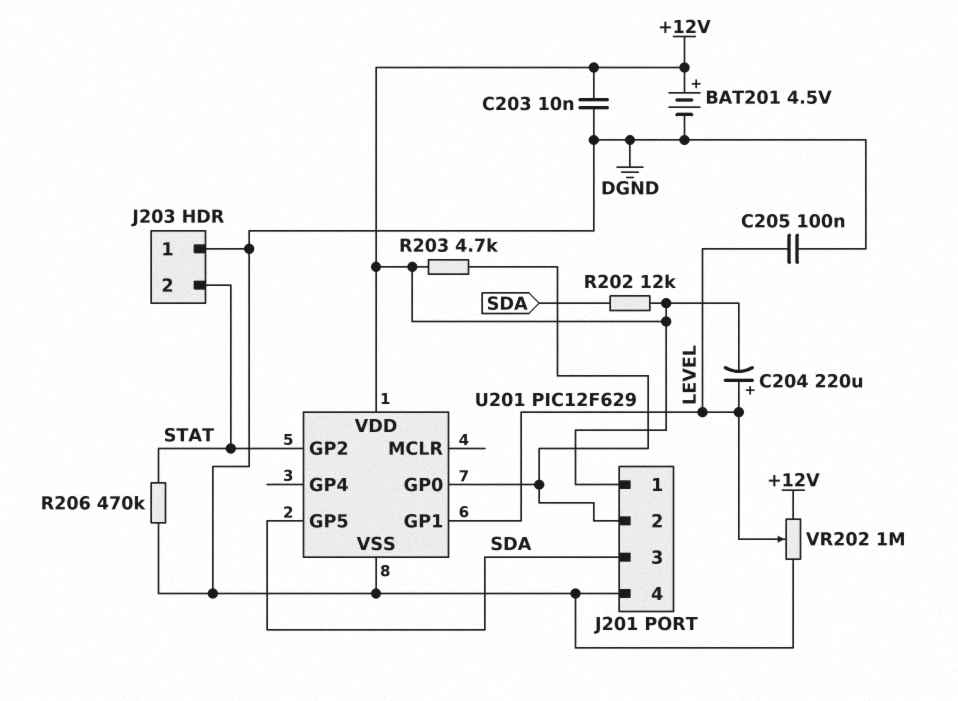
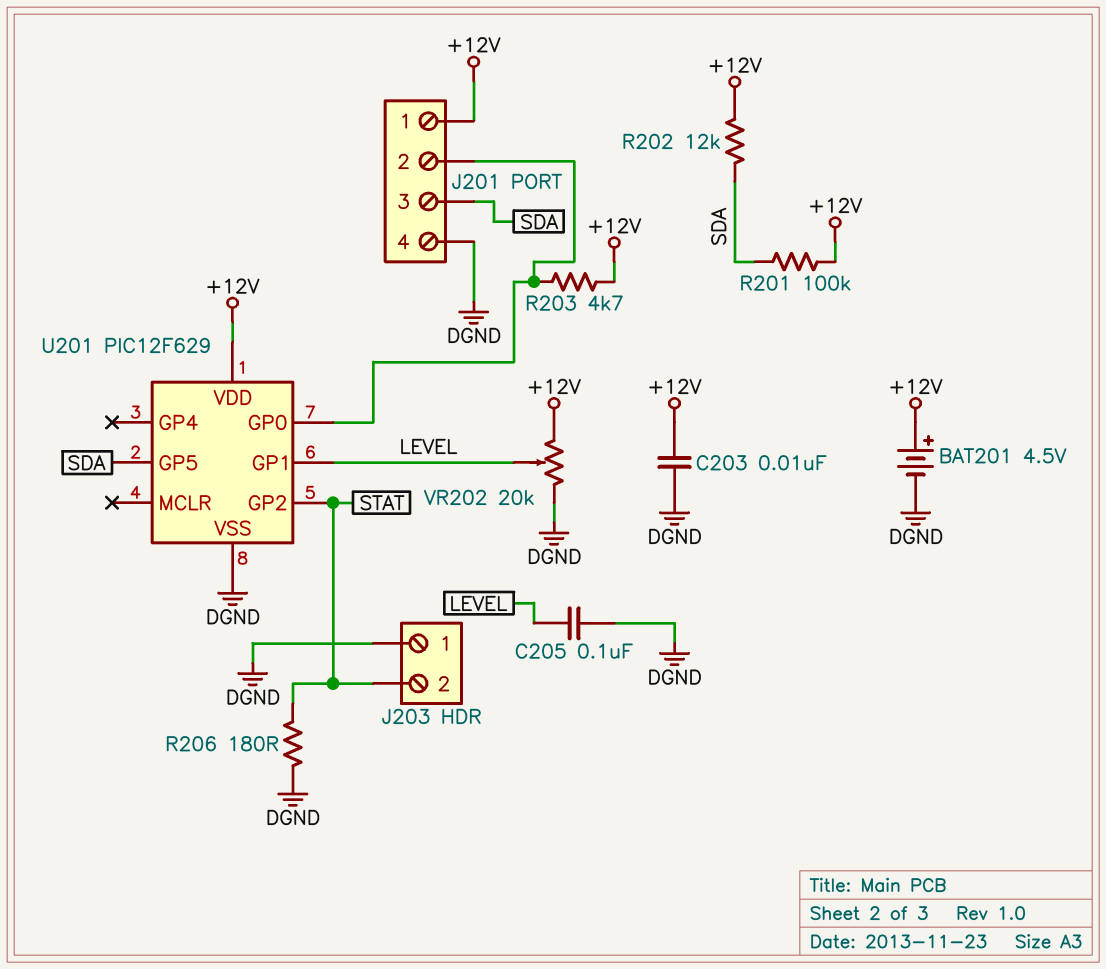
C204: 220uF (plus LEVEL, minus +12V) -> none
R201: none -> 100k (+12V, SDA)
R206: 470k (DGND, STAT) -> 180 (DGND, STAT)
VR202: 1M (+12V, DGND, wiper LEVEL) -> 20k (+12V, DGND, wiper LEVEL)

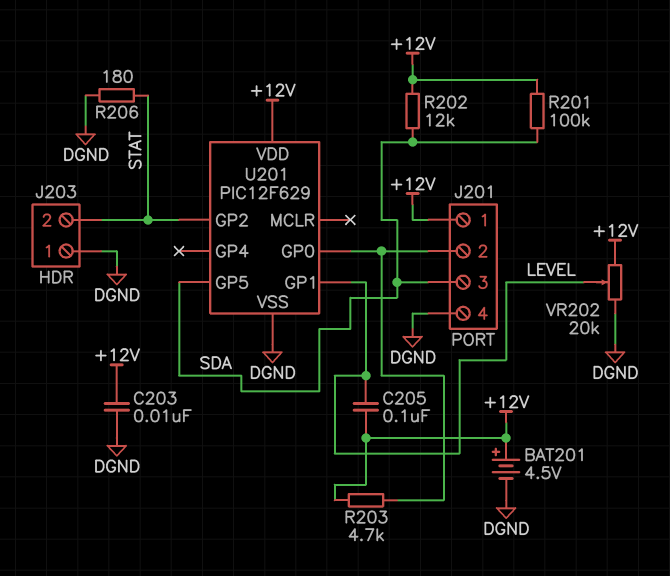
C205: 100nF (DGND, LEVEL) -> 100nF (+12V, LEVEL)

